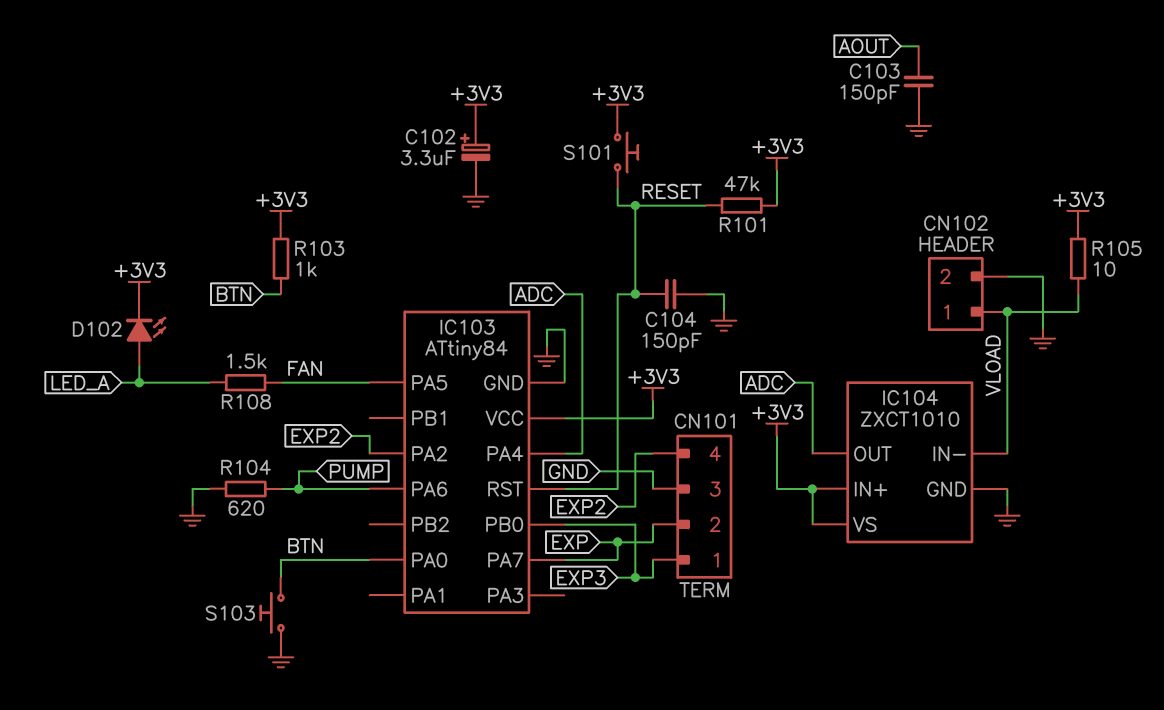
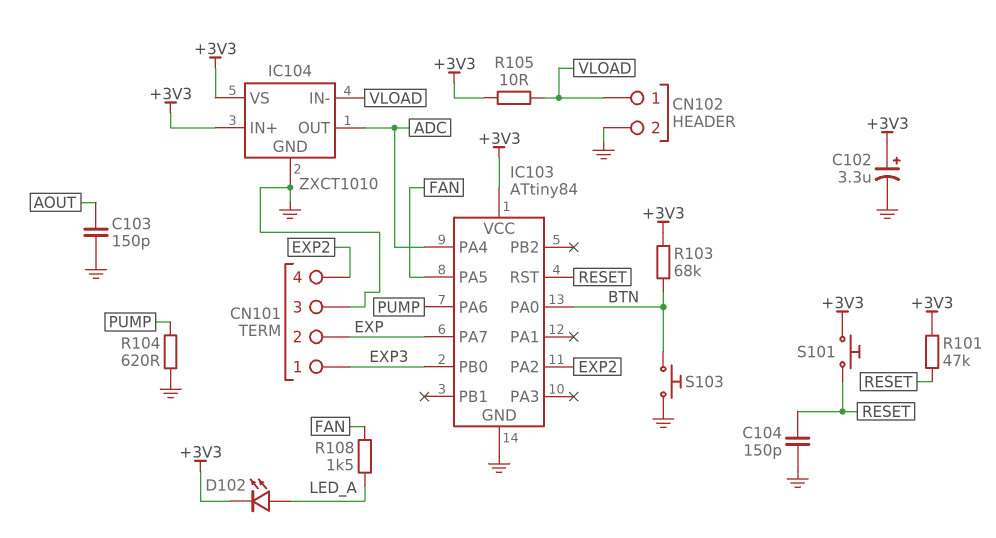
R103: 1k (+3V3, BTN) -> 68k (+3V3, BTN)

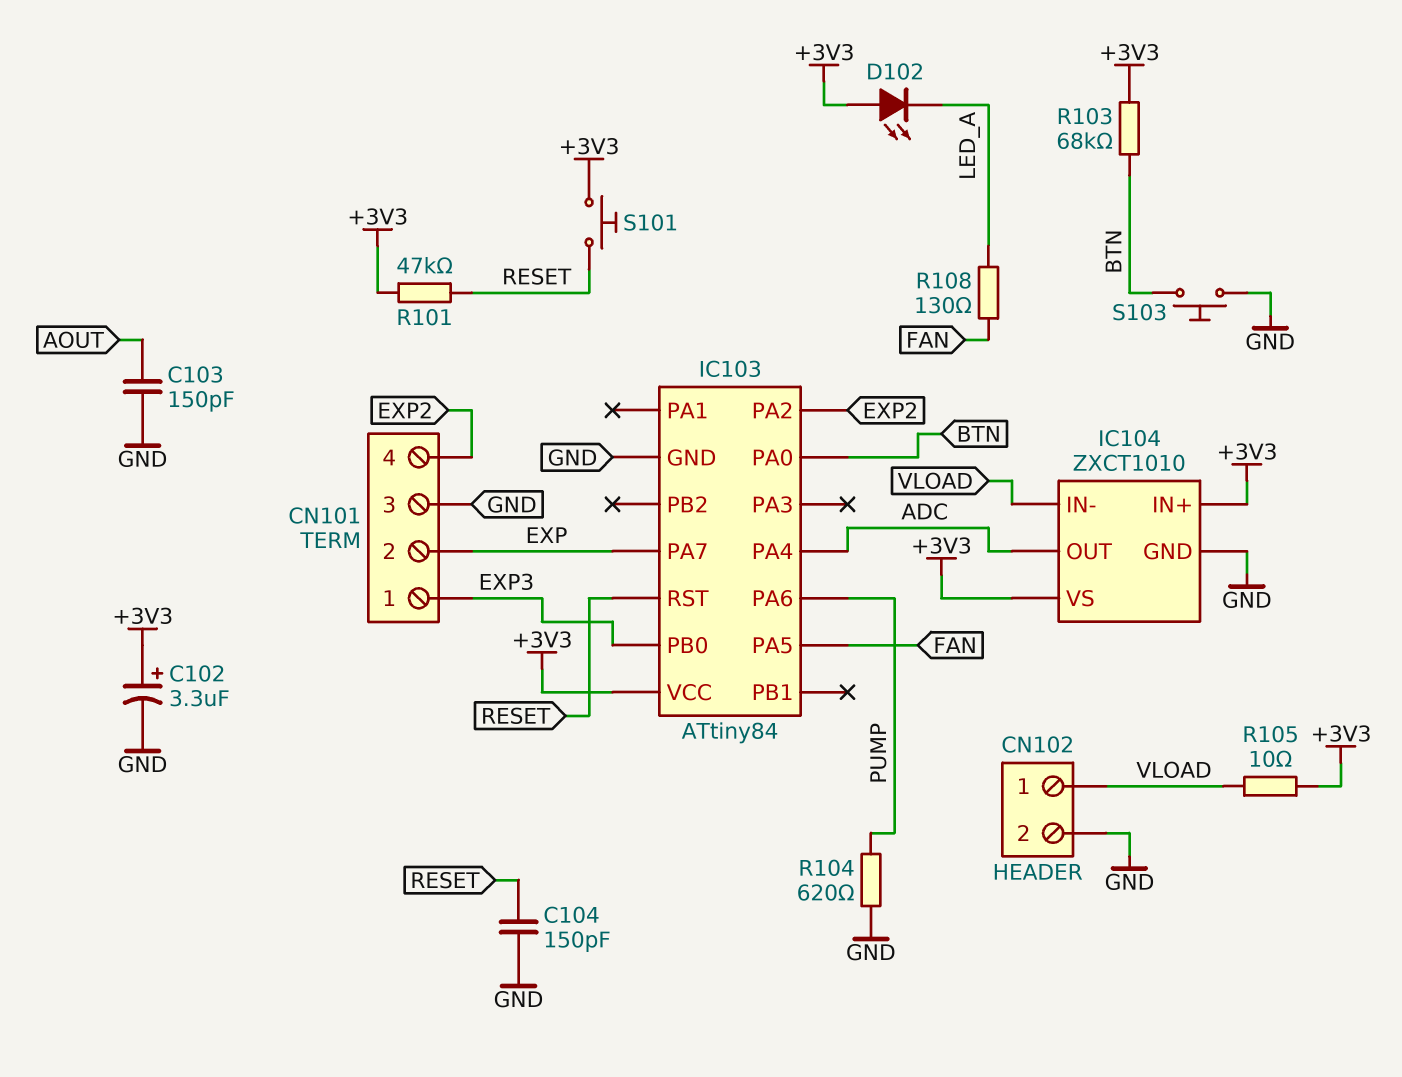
D102: LED (A LED_A, K +3V3) -> LED (A +3V3, K LED_A)
R108: 1.5k (FAN, LED_A) -> 130 (FAN, LED_A)

